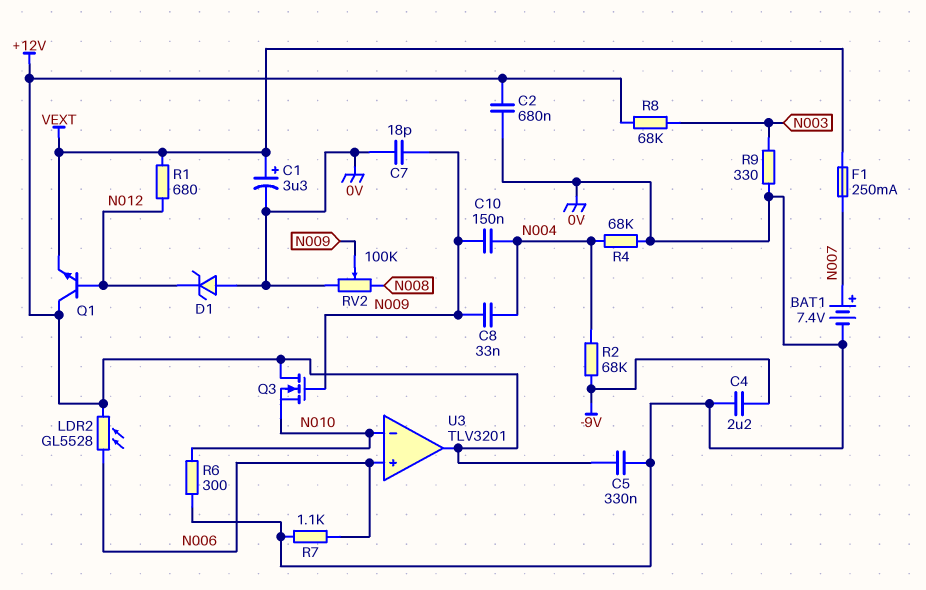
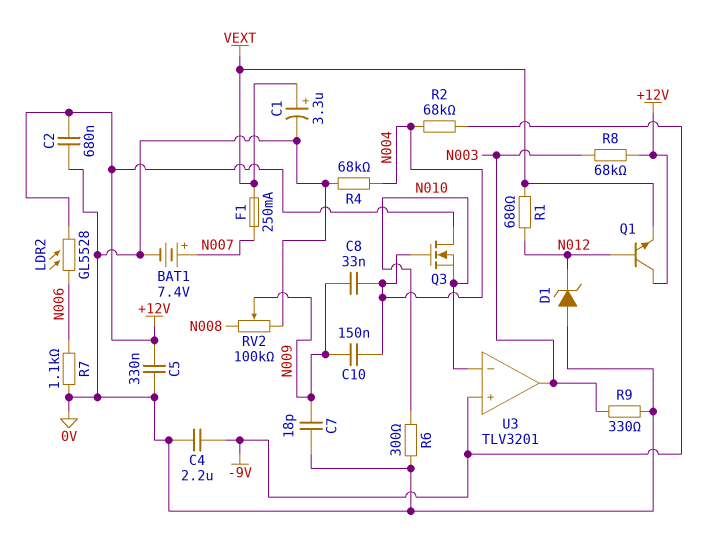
Q3: NMOS (G N009, D +12V, S N010) -> NMOS (G N004, D +12V, S N010)
U3 pin in+: N006 -> -9V
U3 pin out: +12V -> N003

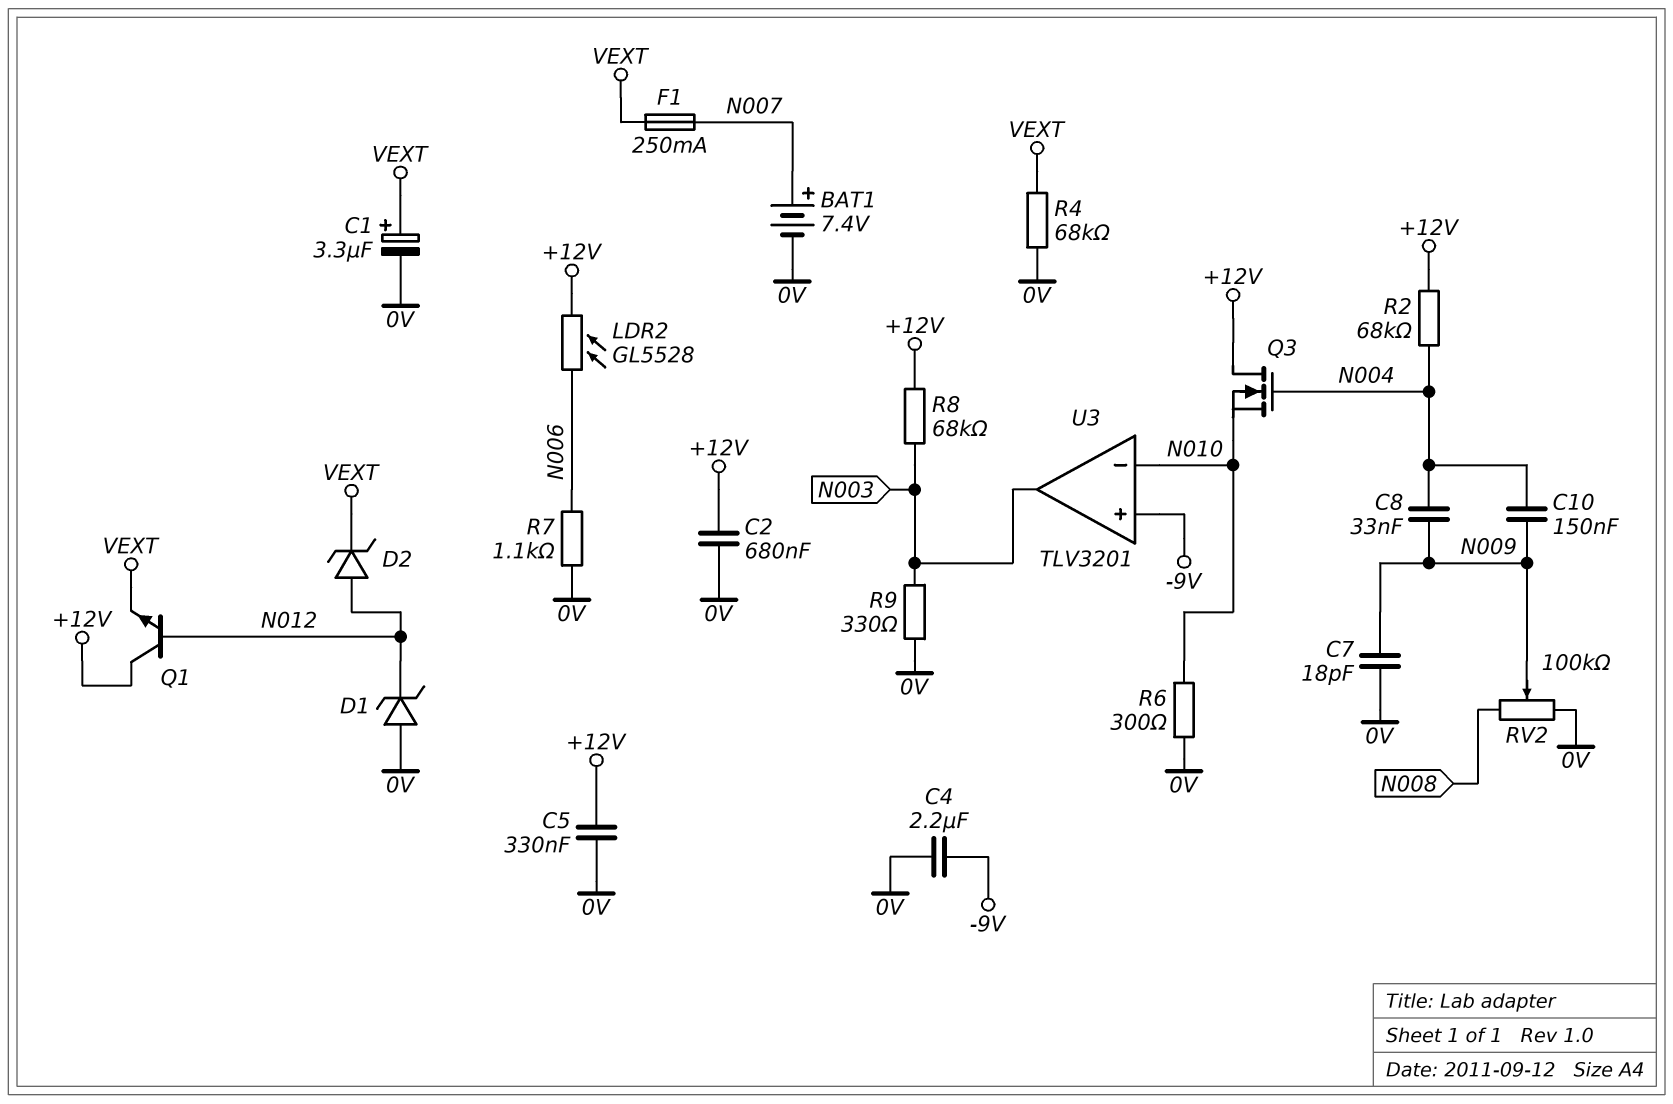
D2: none -> zener (A N012, K VEXT)
R1: 680 (N012, VEXT) -> none
R2: 68k (-9V, N004) -> 68k (+12V, N004)
R4: 68k (0V, N004) -> 68k (0V, VEXT)

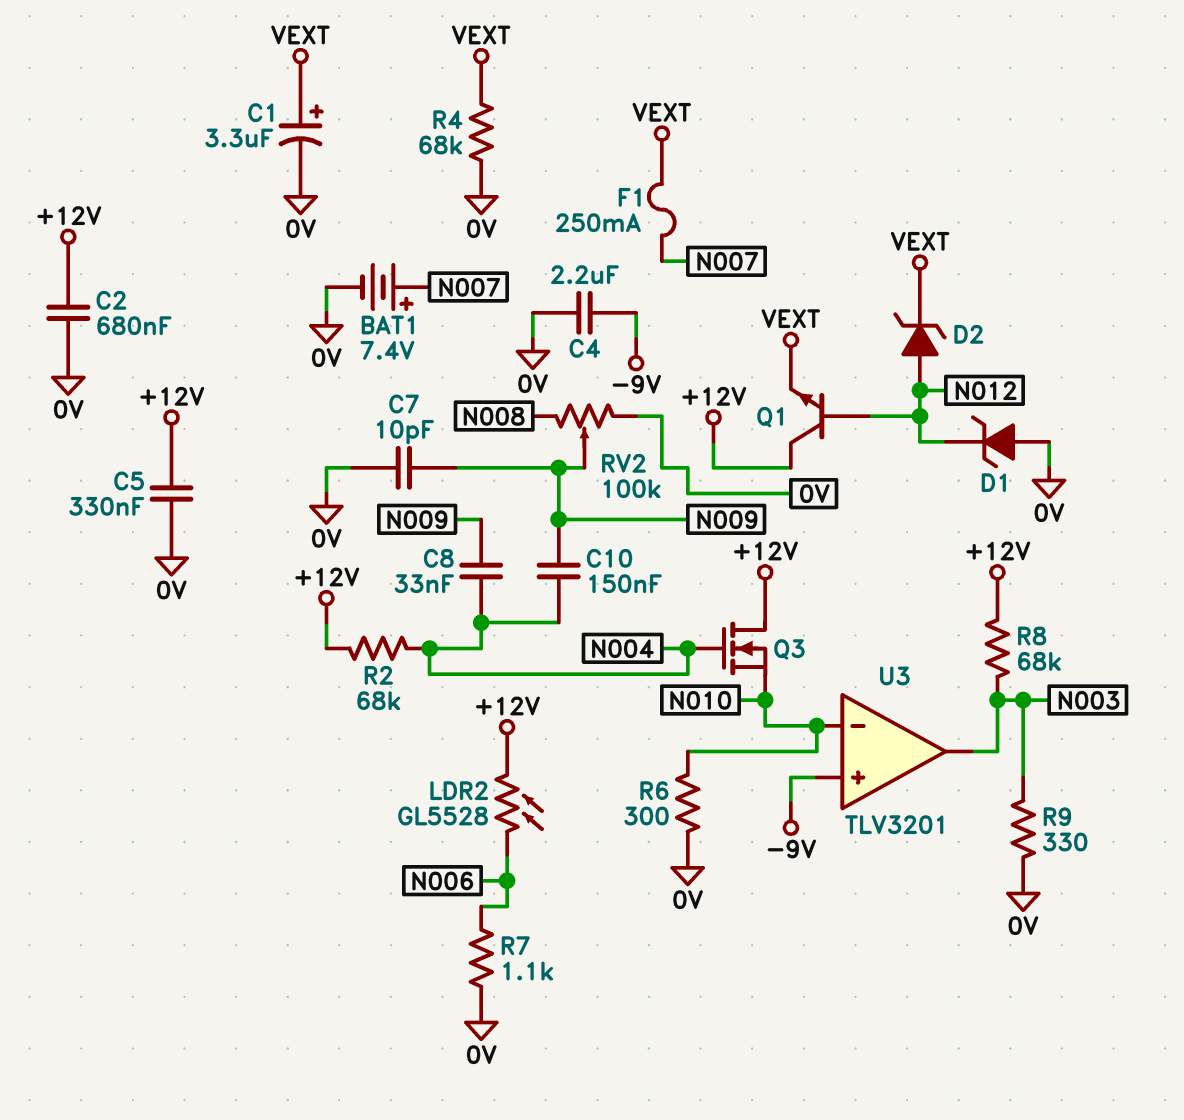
C7: 18pF (0V, N009) -> 10pF (0V, N009)

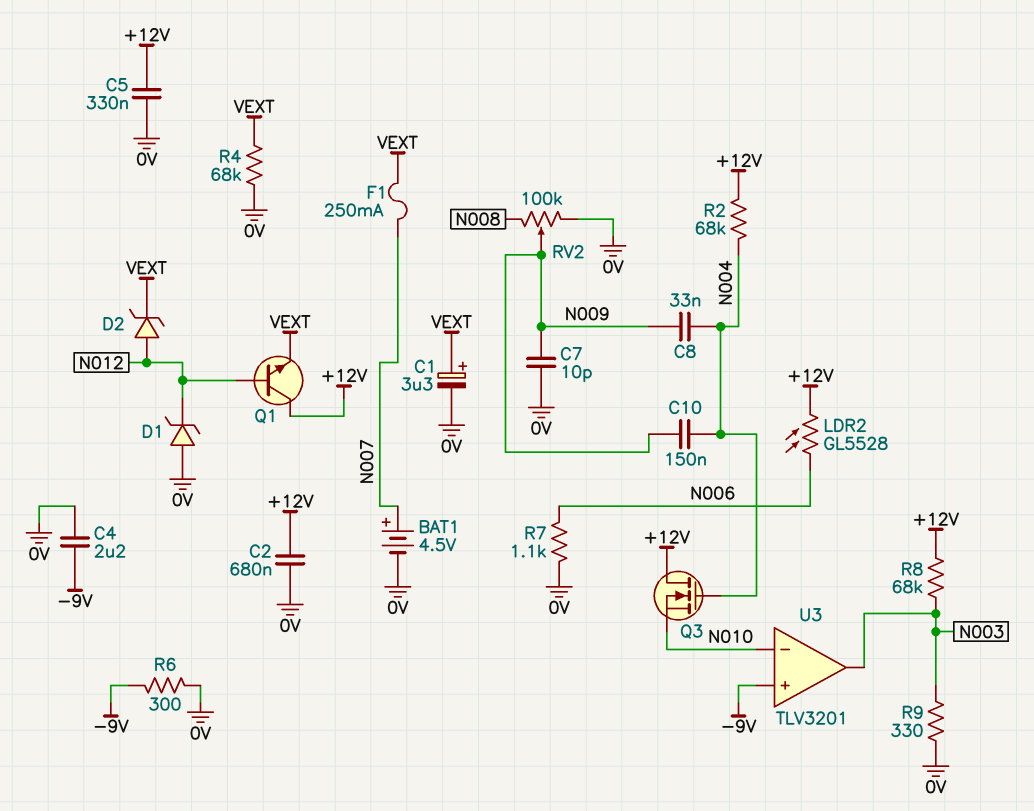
BAT1: 7.4V (plus N007, minus 0V) -> 4.5V (plus N007, minus 0V)
R6: 300 (0V, N010) -> 300 (-9V, 0V)

